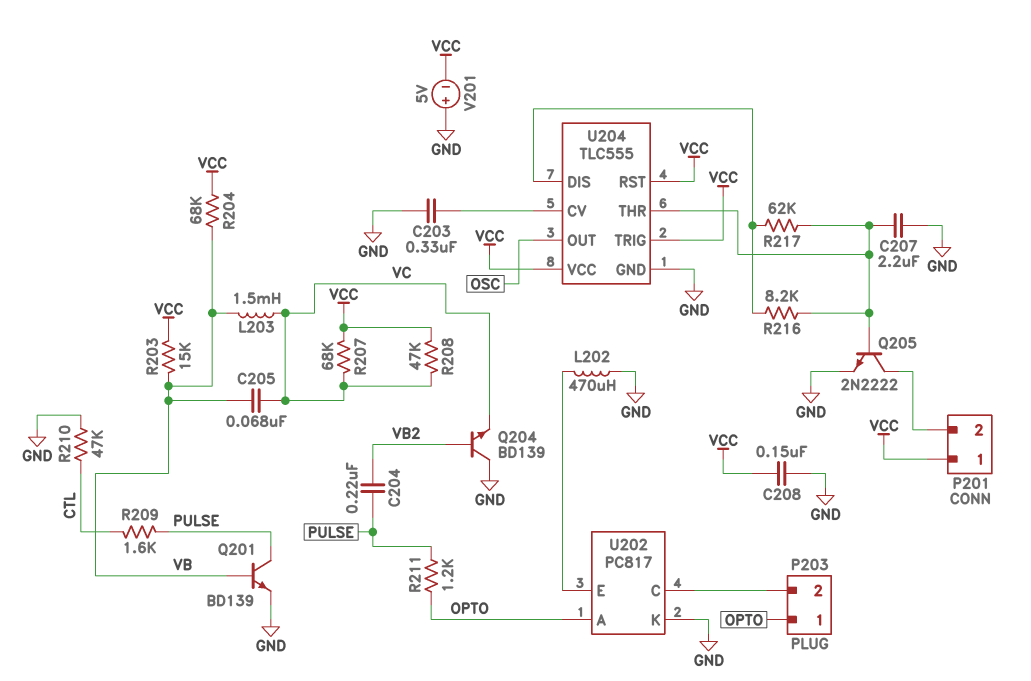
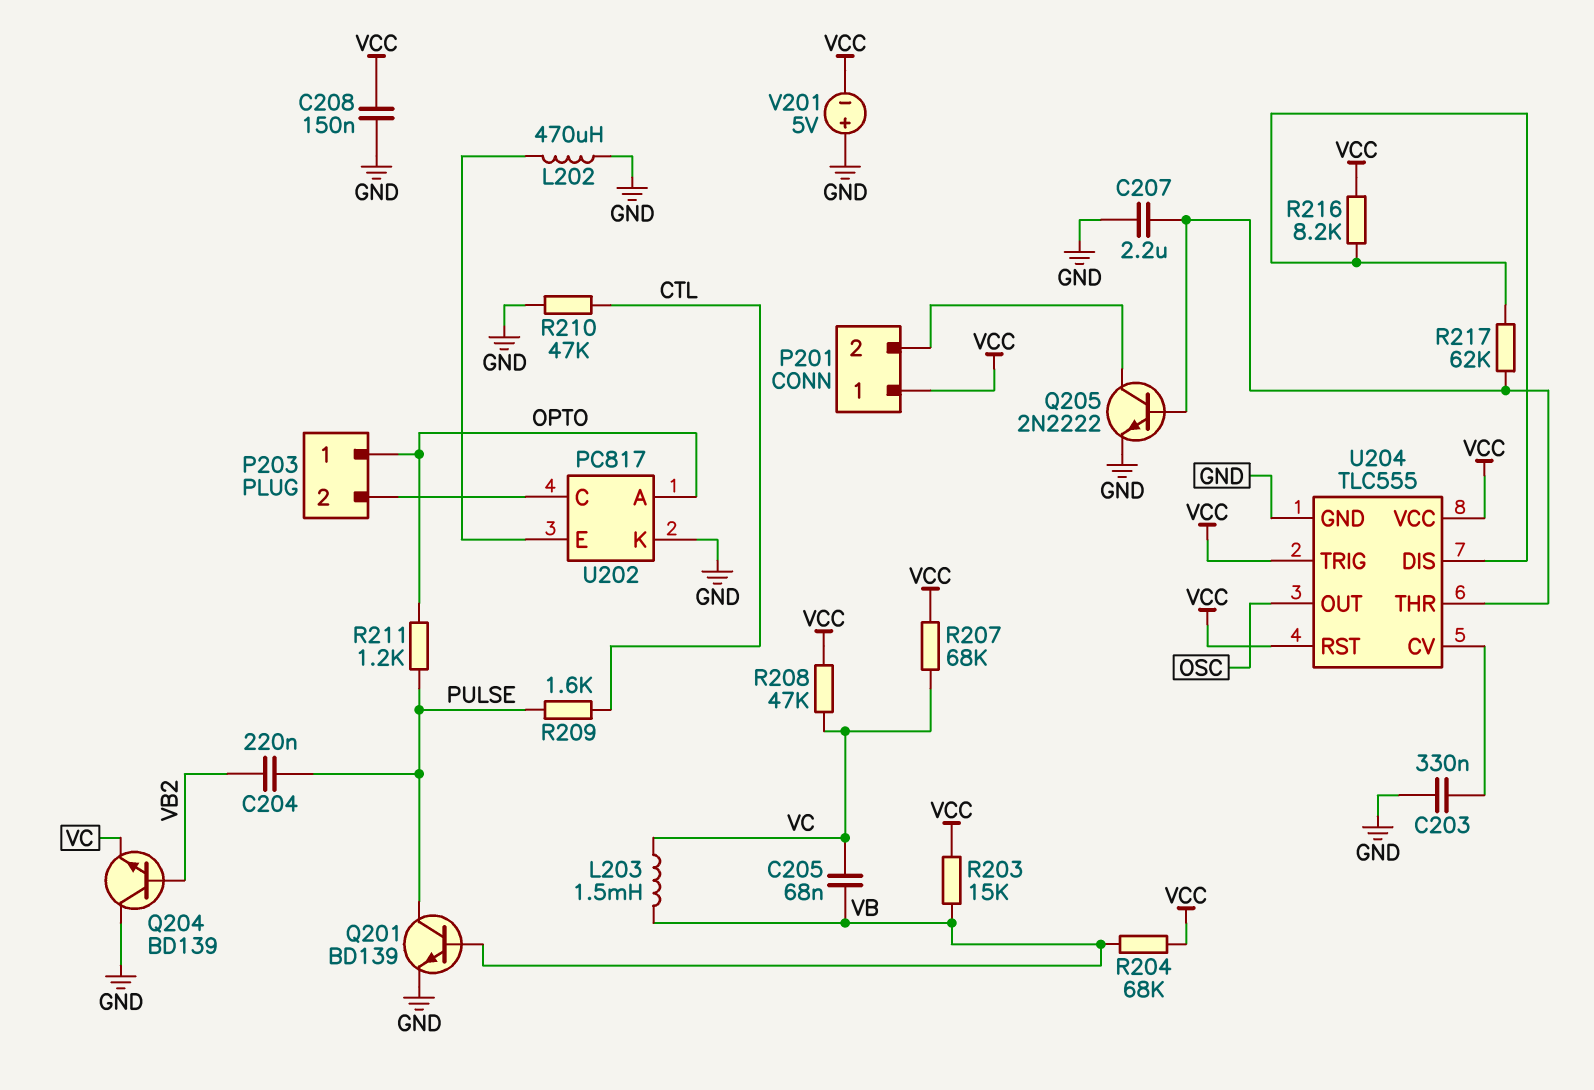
R216: 8.2k (U204/DIS, U204/THR) -> 8.2k (U204/DIS, VCC)

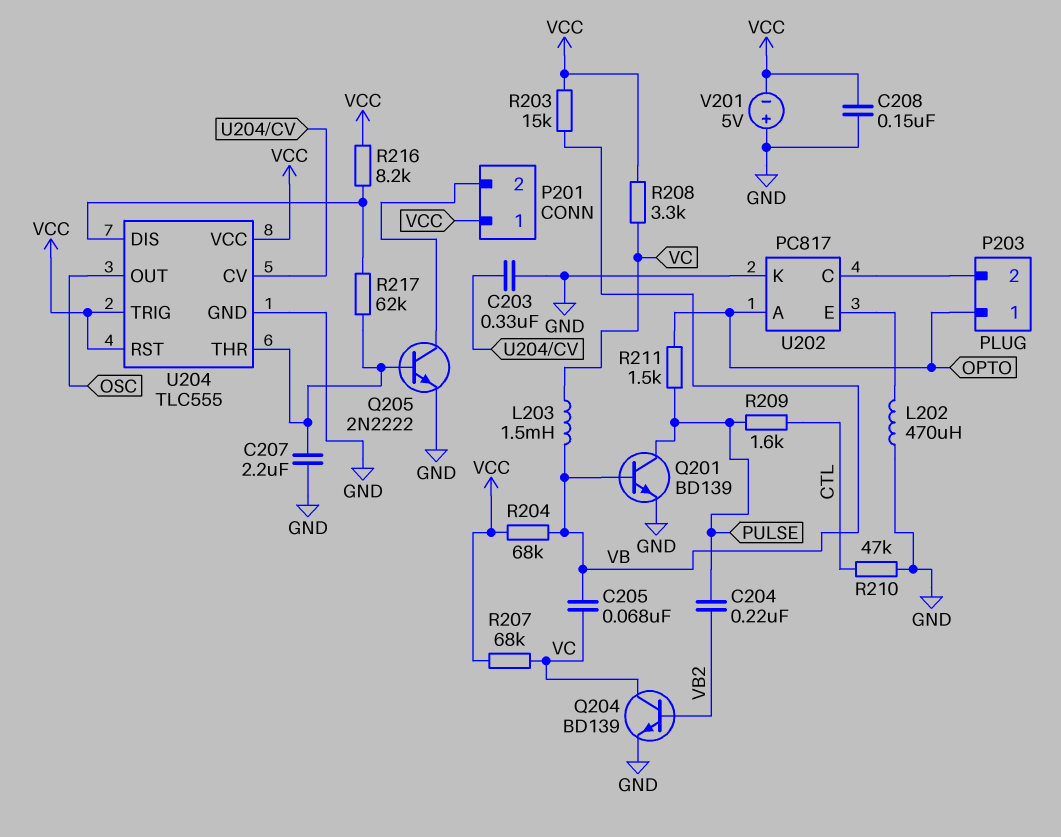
Q204: NPN BD139 (B VB2, C GND, E VC) -> NPN BD139 (B VB2, C VC, E GND)
R208: 47k (VC, VCC) -> 3.3k (VC, VCC)
R211: 1.2k (OPTO, PULSE) -> 1.5k (OPTO, PULSE)

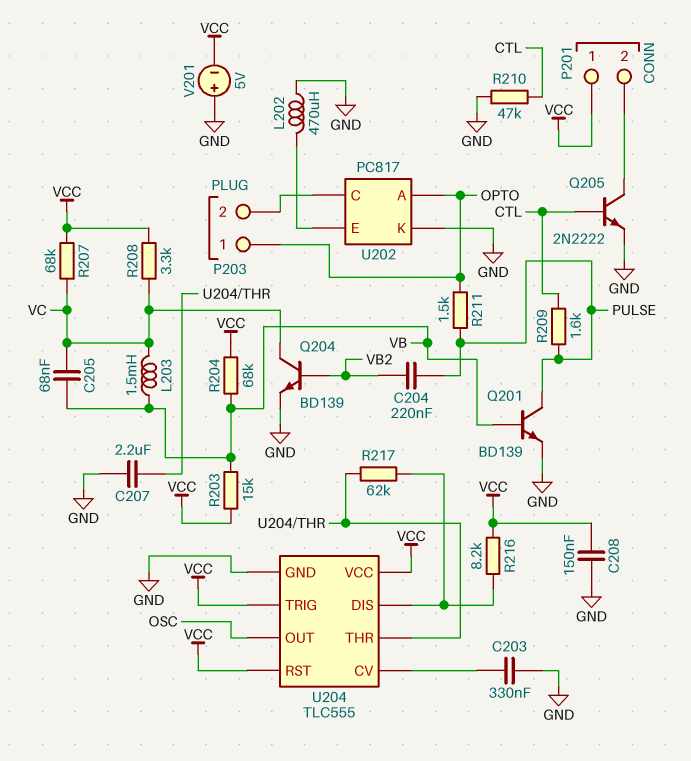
Q205: NPN 2N2222 (B U204/THR, C P201/2, E GND) -> NPN 2N2222 (B CTL, C P201/2, E GND)

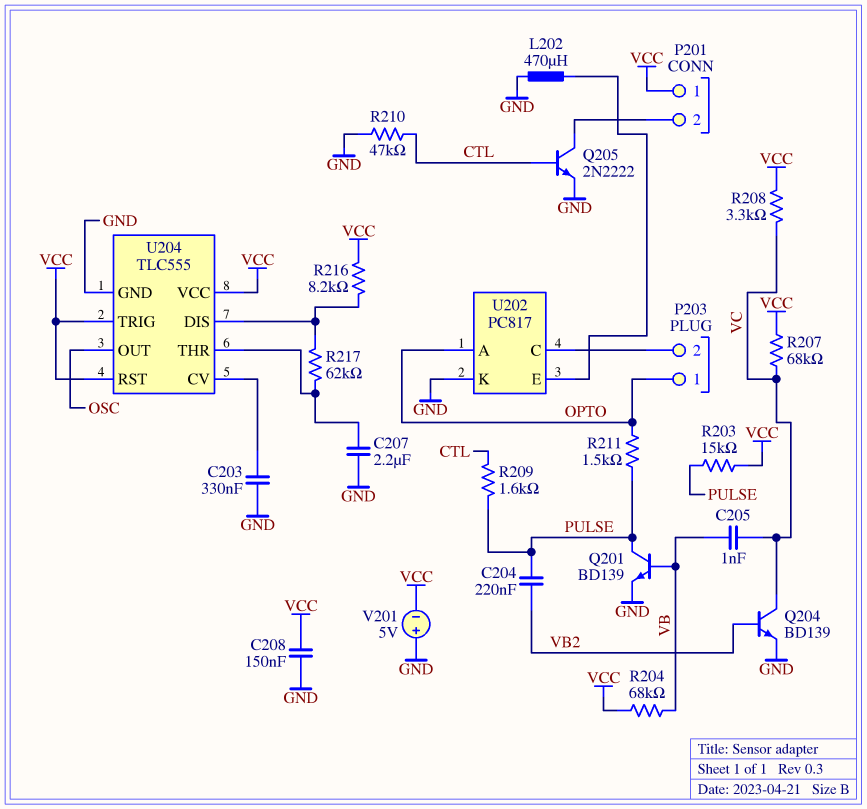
C205: 68nF (VB, VC) -> 1nF (VB, VC)
L203: 1.5mH (VB, VC) -> none
R203: 15k (VB, VCC) -> 15k (PULSE, VCC)

